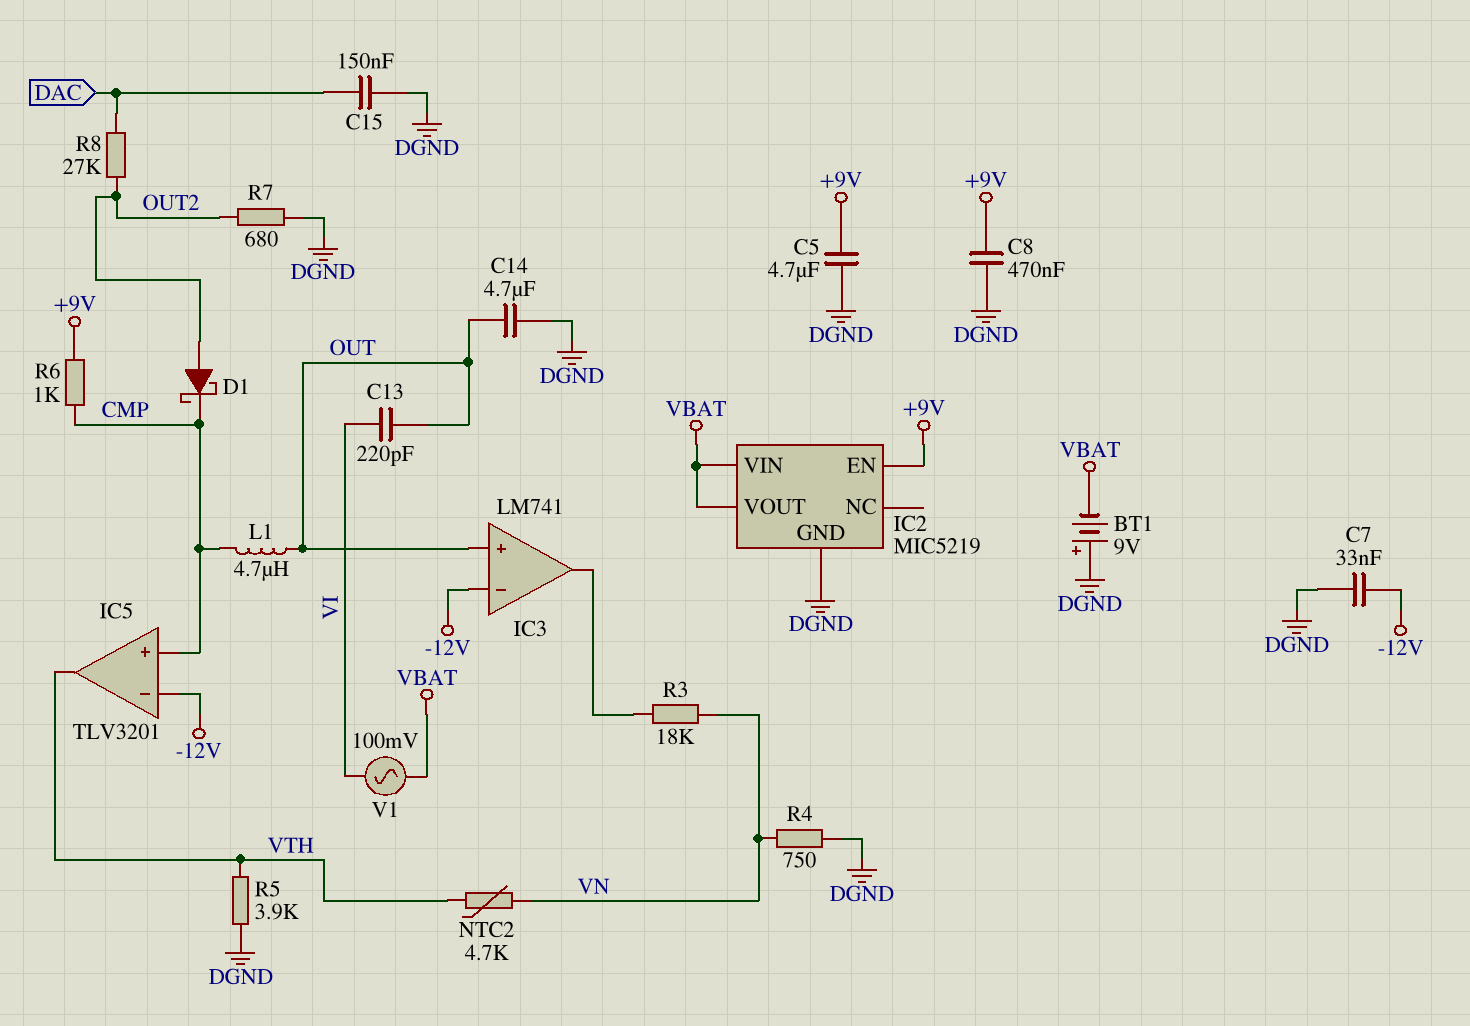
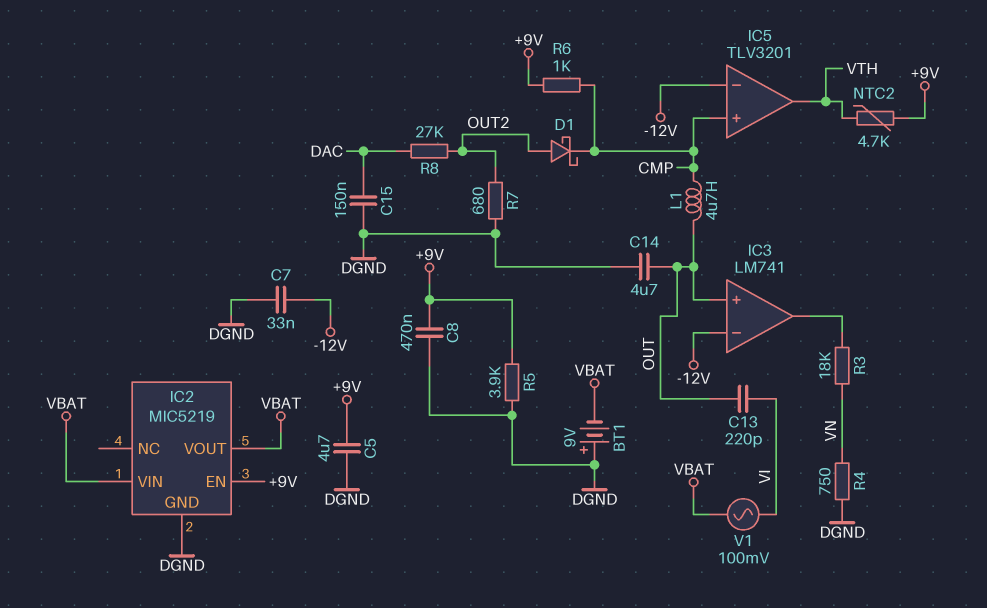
NTC2: 4.7k (VN, VTH) -> 4.7k (+9V, VTH)
R5: 3.9k (DGND, VTH) -> 3.9k (+9V, DGND)

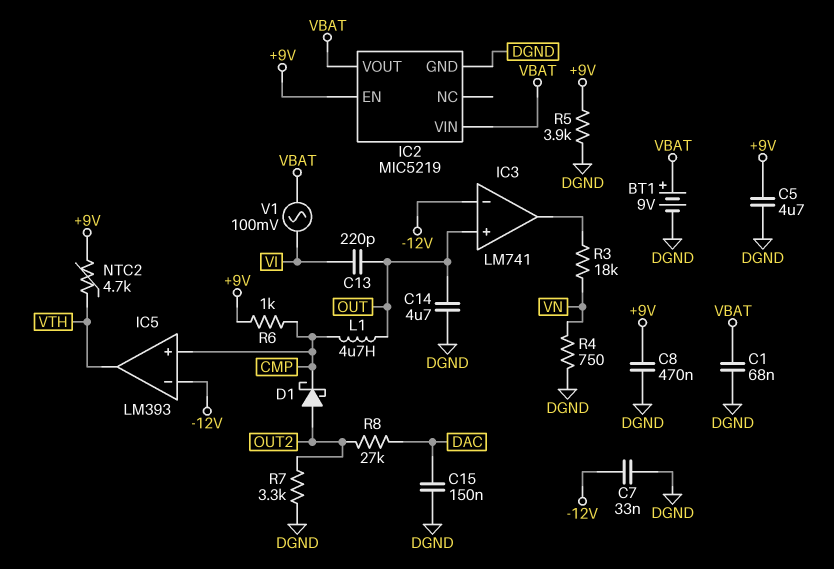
BT1: 9V (plus DGND, minus VBAT) -> 9V (plus VBAT, minus DGND)
C1: none -> 68nF (DGND, VBAT)
IC5: TLV3201 -> LM393
R7: 680 (DGND, OUT2) -> 3.3k (DGND, OUT2)

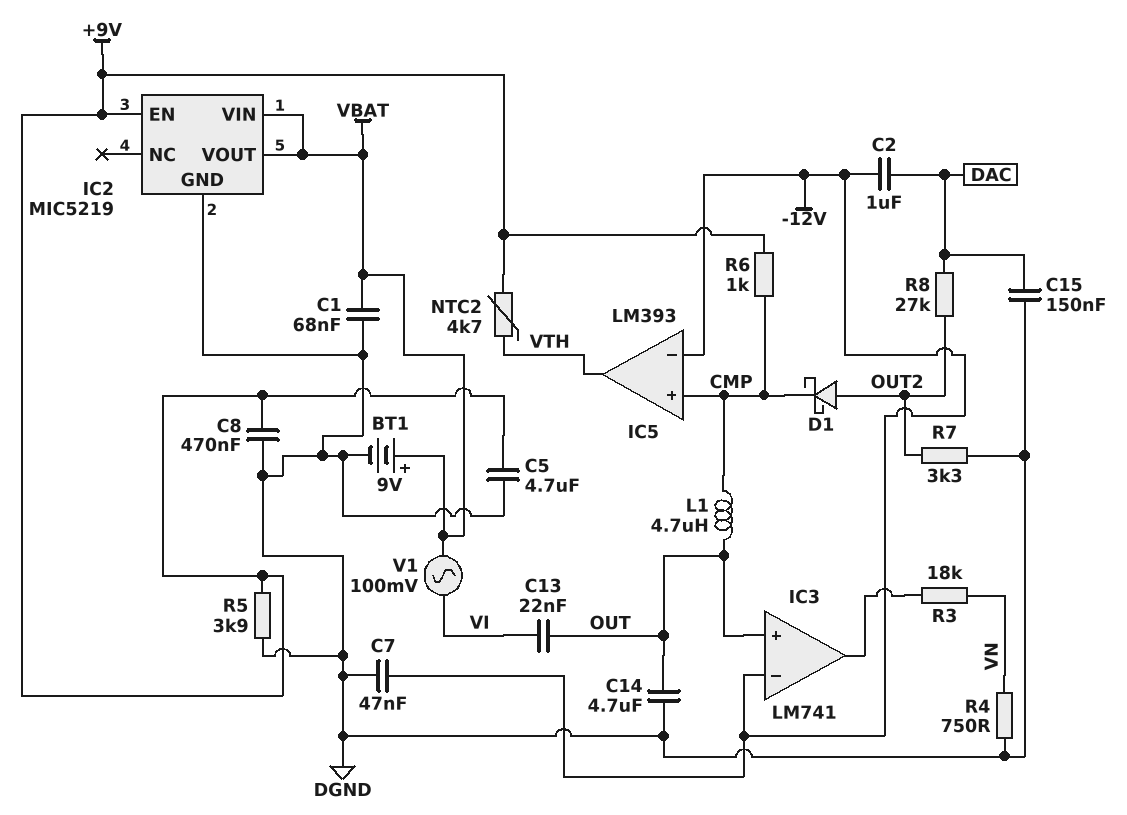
C2: none -> 1uF (-12V, DAC)
C7: 33nF (-12V, DGND) -> 47nF (-12V, DGND)
C13: 220pF (OUT, VI) -> 22nF (OUT, VI)

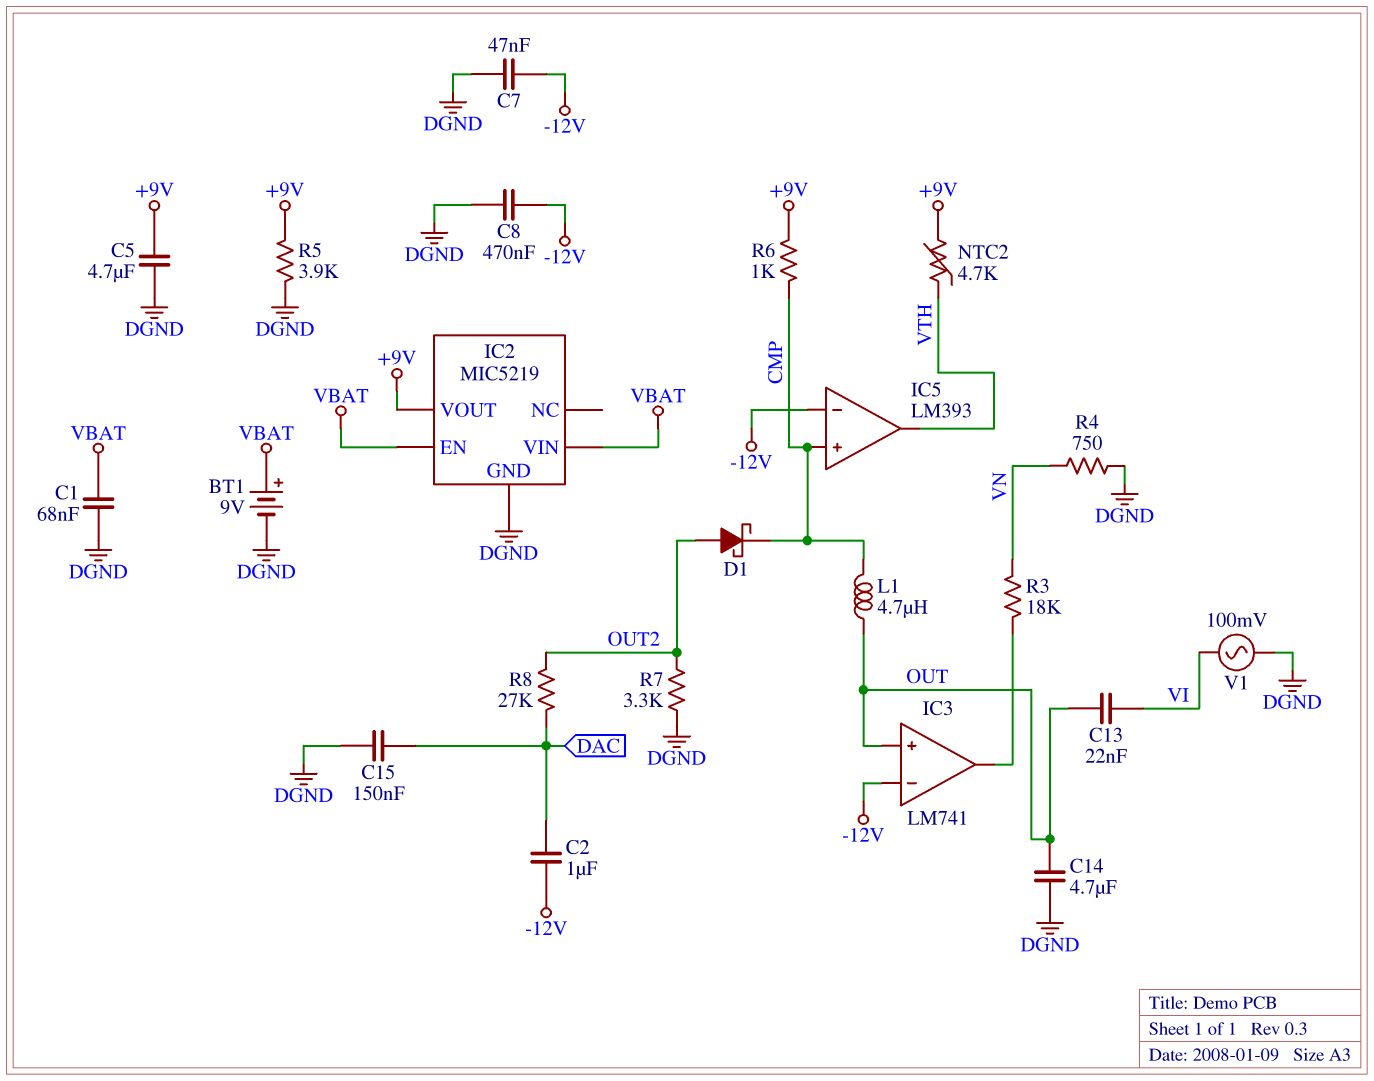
C8: 470nF (+9V, DGND) -> 470nF (-12V, DGND)
IC2 pin EN: +9V -> VBAT
IC2 pin VOUT: VBAT -> +9V
V1: AC 100mV (VBAT, VI) -> AC 100mV (DGND, VI)

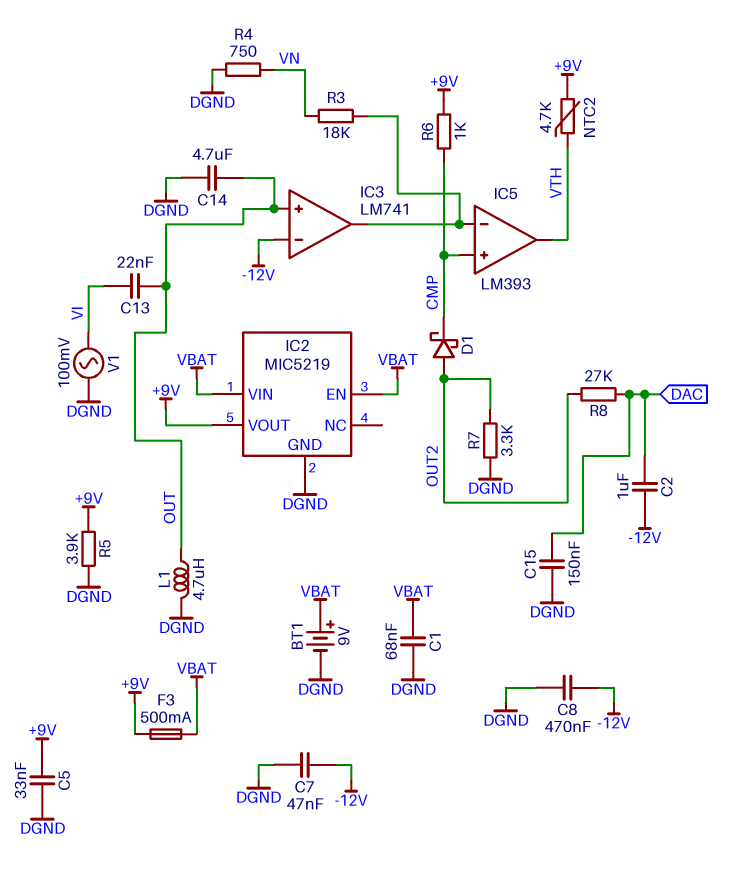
C5: 4.7uF (+9V, DGND) -> 33nF (+9V, DGND)
F3: none -> 500mA (+9V, VBAT)
IC5 pin in-: -12V -> IC3/out
L1: 4.7uH (CMP, OUT) -> 4.7uH (DGND, OUT)

